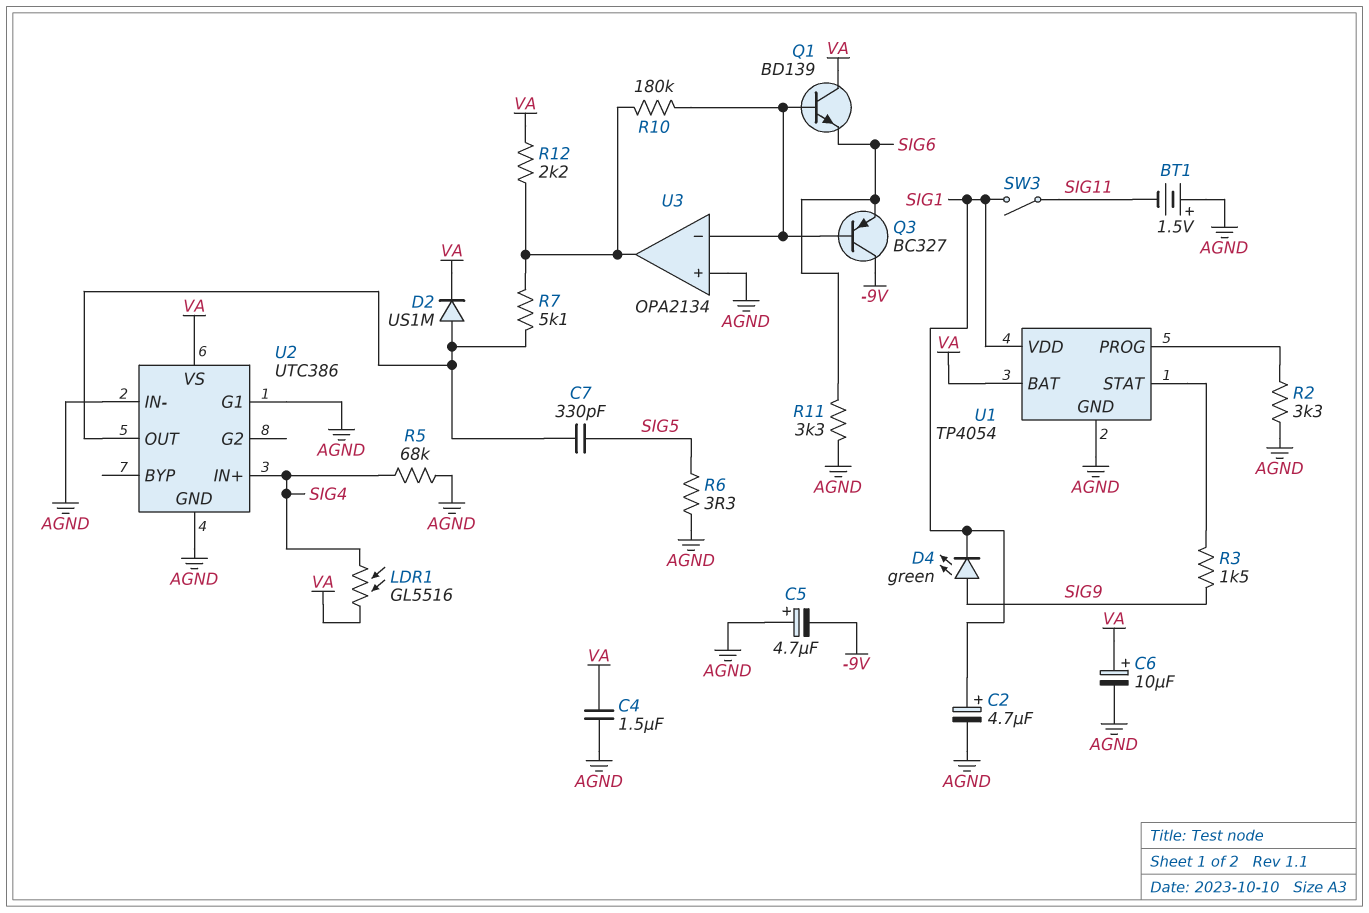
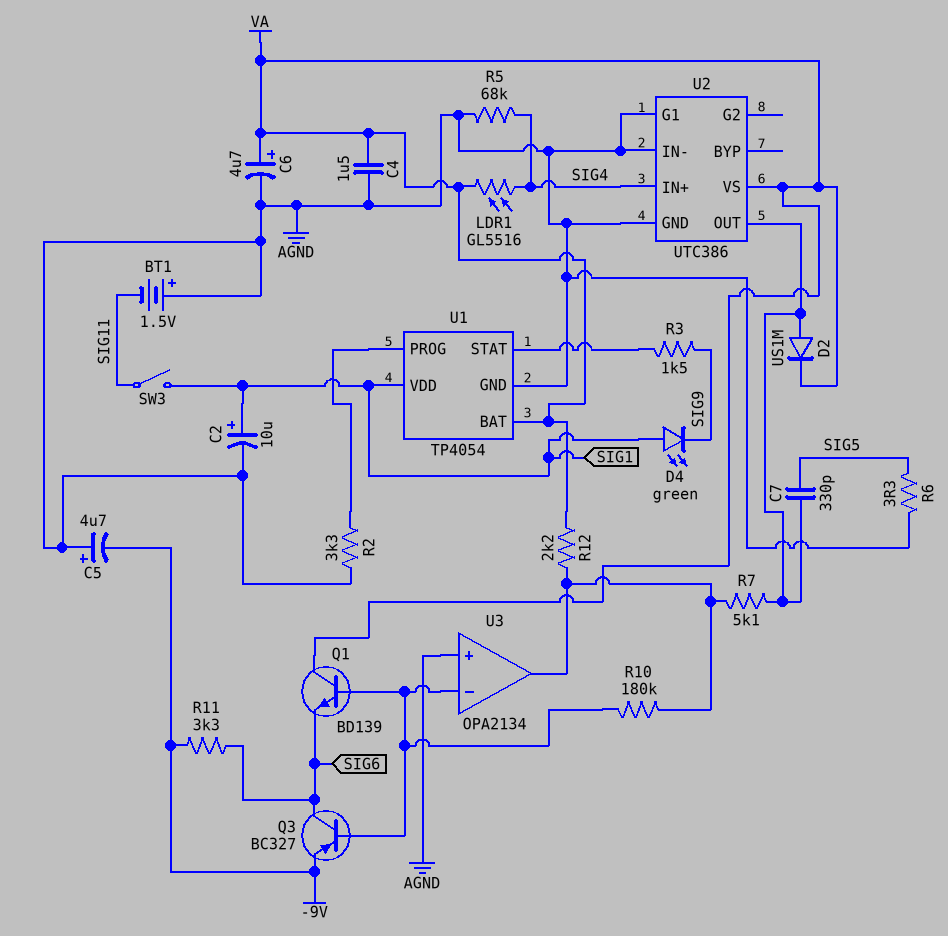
C2: 4.7uF (plus SIG1, minus AGND) -> 10uF (plus SIG1, minus AGND)
C6: 10uF (plus VA, minus AGND) -> 4.7uF (plus VA, minus AGND)
D4: LED green (A SIG9, K SIG1) -> LED green (A SIG1, K SIG9)
Q3: PNP BC327 (B U3/in-, C -9V, E SIG6) -> PNP BC327 (B U3/in-, C SIG6, E -9V)
R11: 3.3k (AGND, SIG6) -> 3.3k (-9V, SIG6)

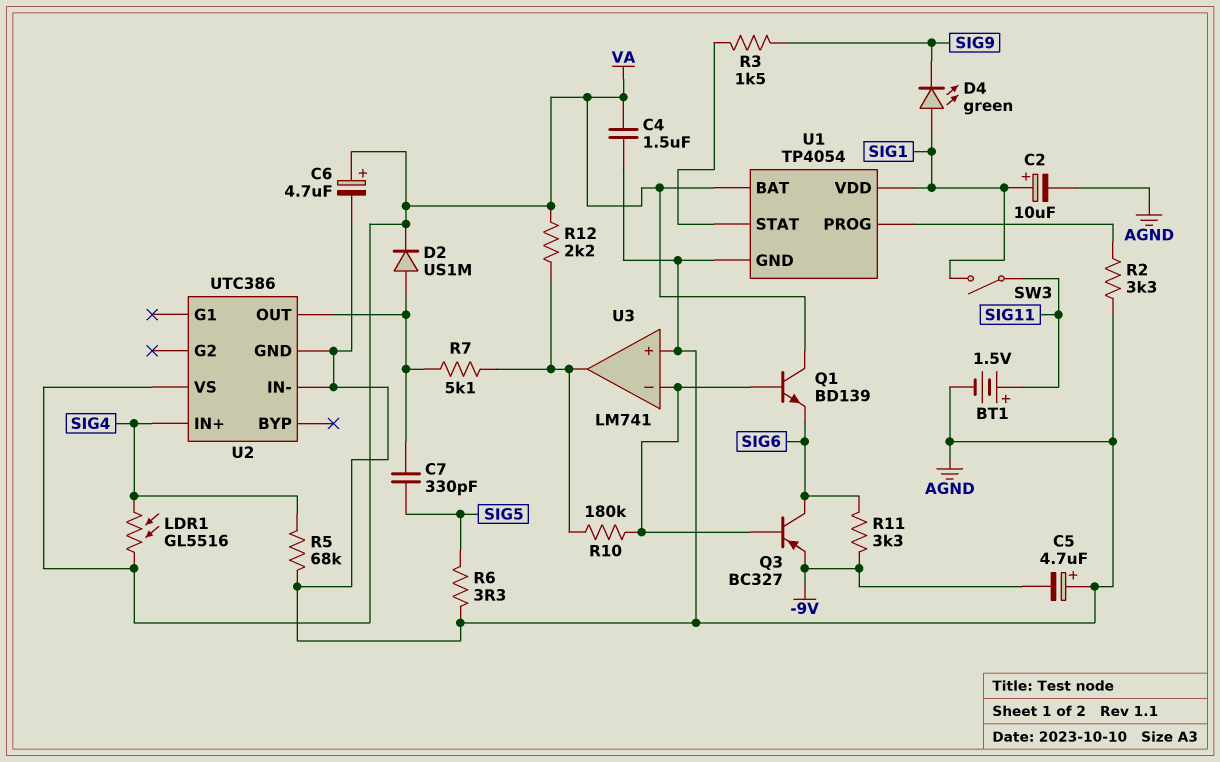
BT1: 1.5V (plus AGND, minus SIG11) -> 1.5V (plus SIG11, minus AGND)
U2 pin G1: AGND -> none
U3: OPA2134 -> LM741

